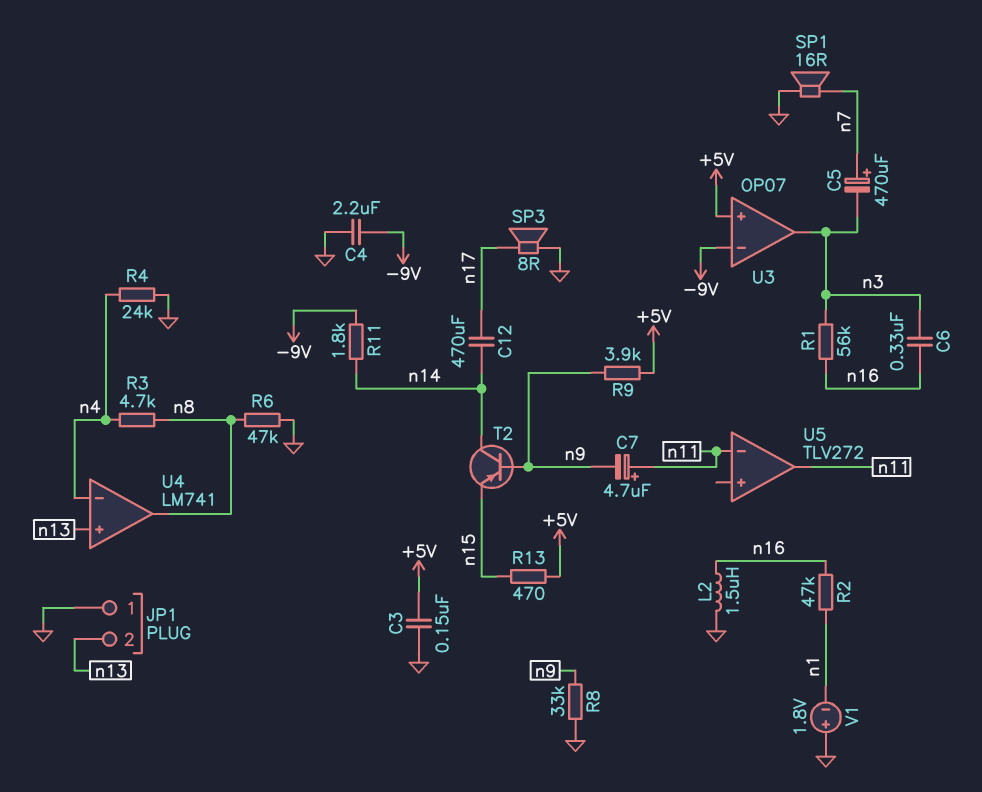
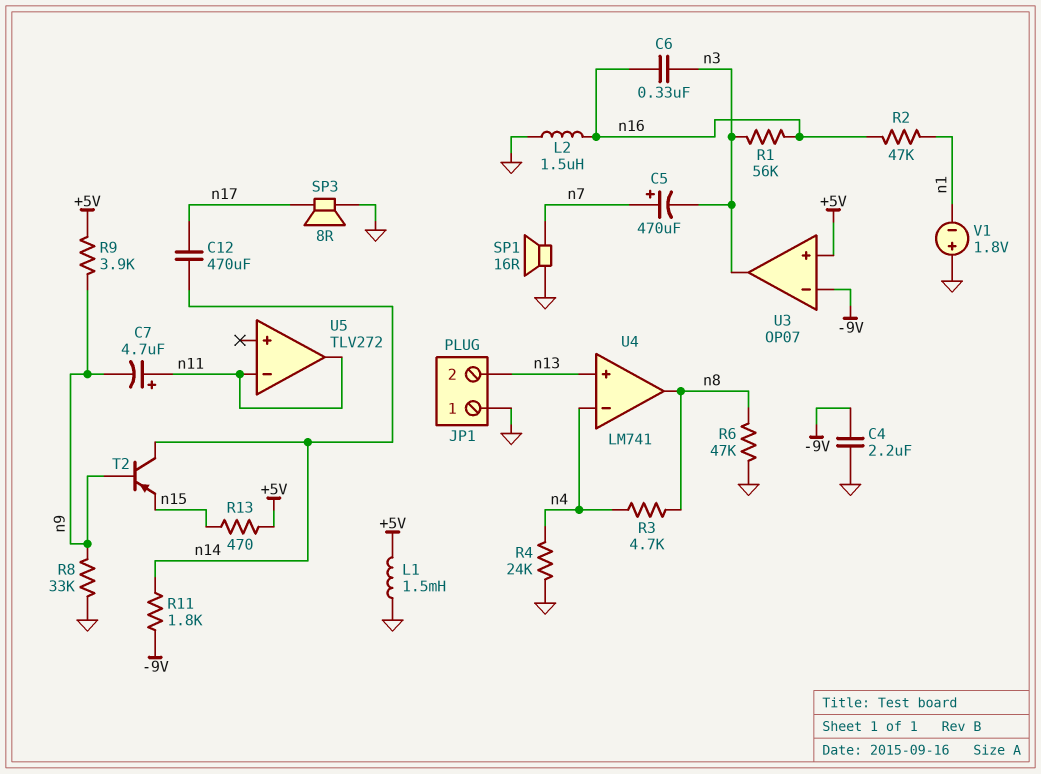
C3: 150nF (+5V, GND) -> none
L1: none -> 1.5mH (+5V, GND)

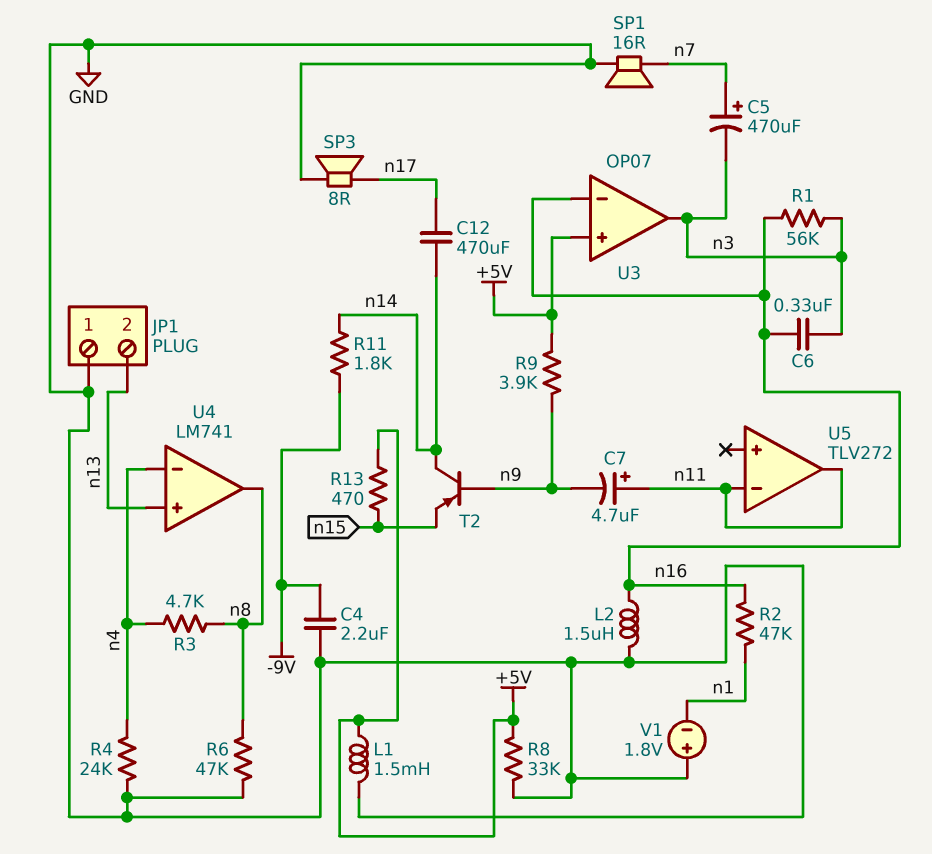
R8: 33k (GND, n9) -> 33k (+5V, GND)
U3 pin in-: -9V -> n16

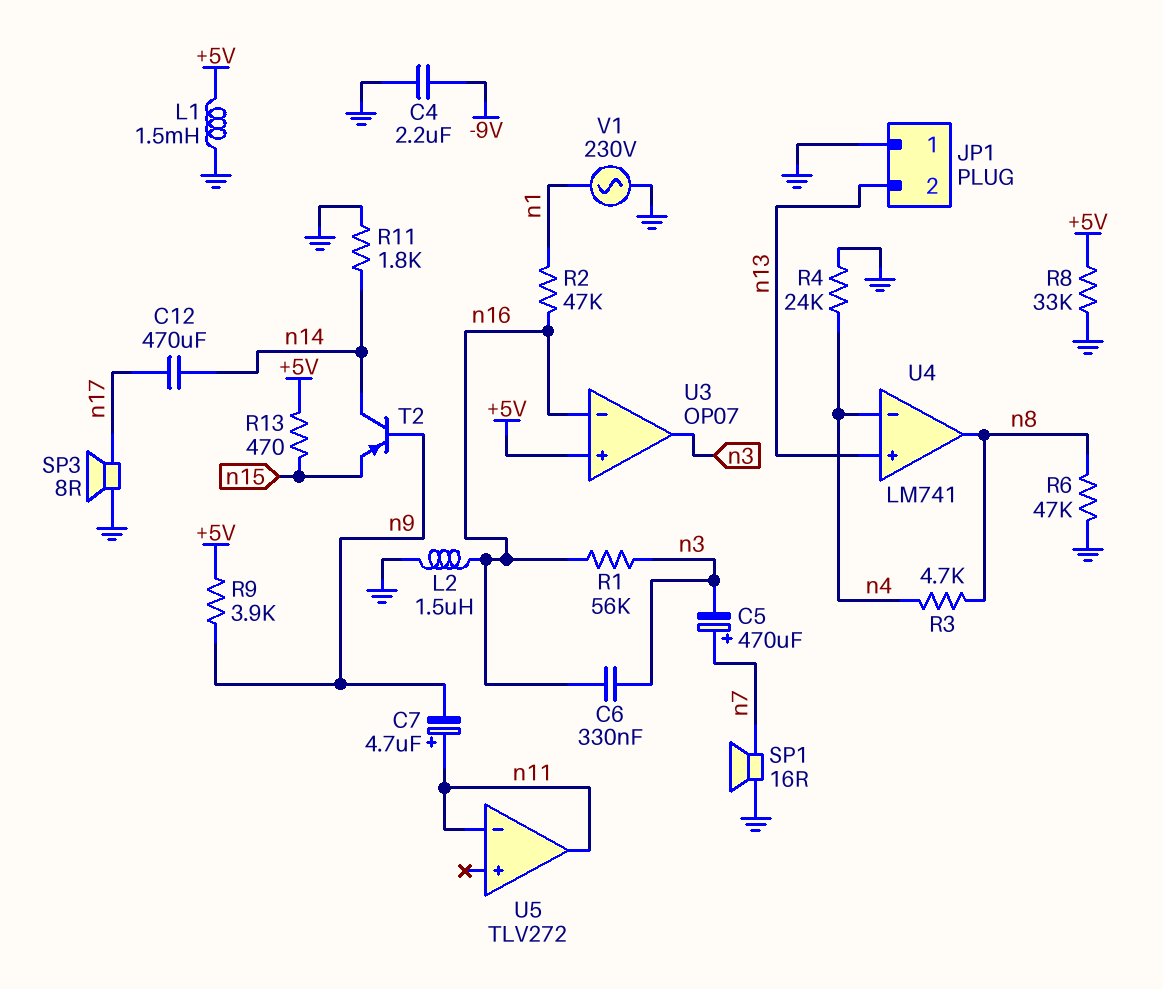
R11: 1.8k (-9V, n14) -> 1.8k (GND, n14)
V1: 1.8V (plus GND, minus n1) -> AC 230V (GND, n1)

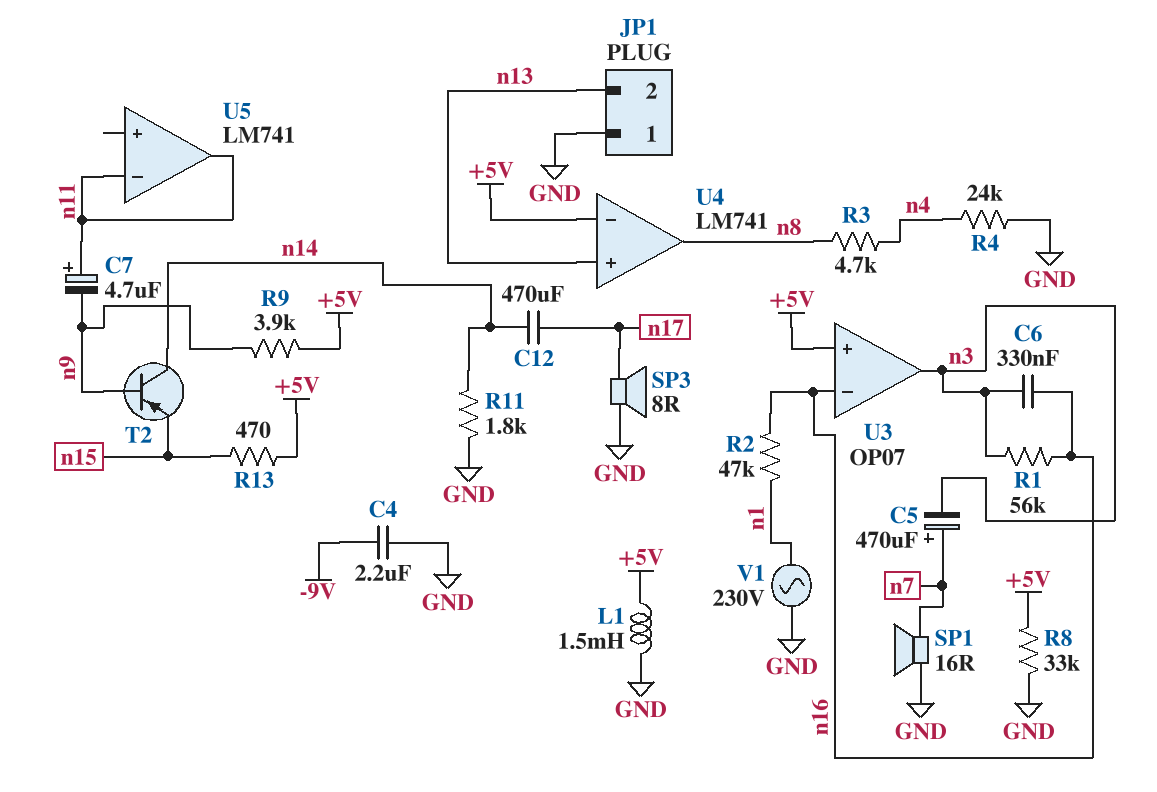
L2: 1.5uH (GND, n16) -> none
R6: 47k (GND, n8) -> none
U4 pin in-: n4 -> +5V
U5: TLV272 -> LM741

